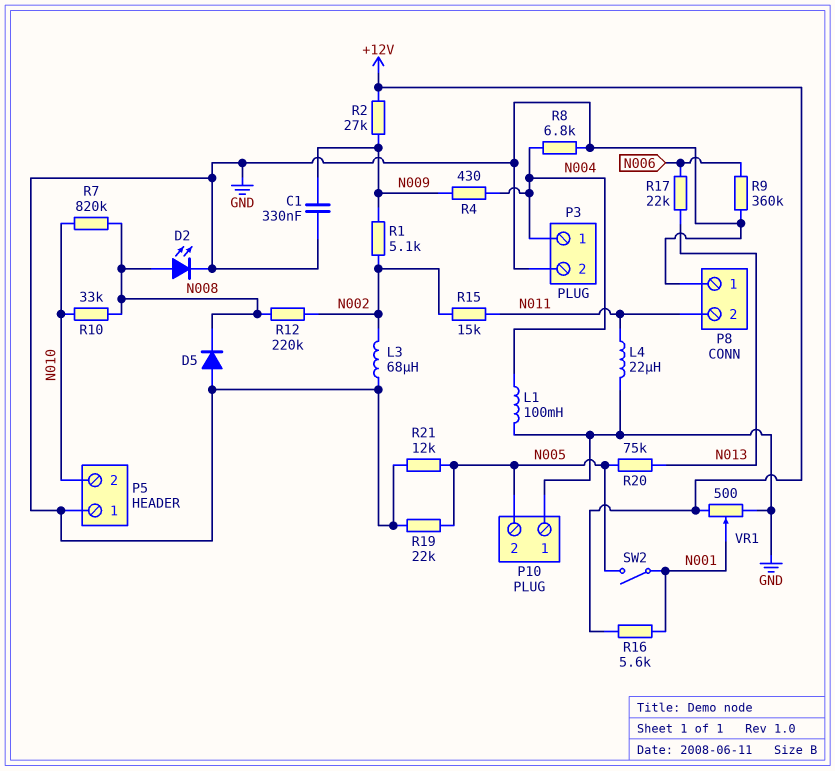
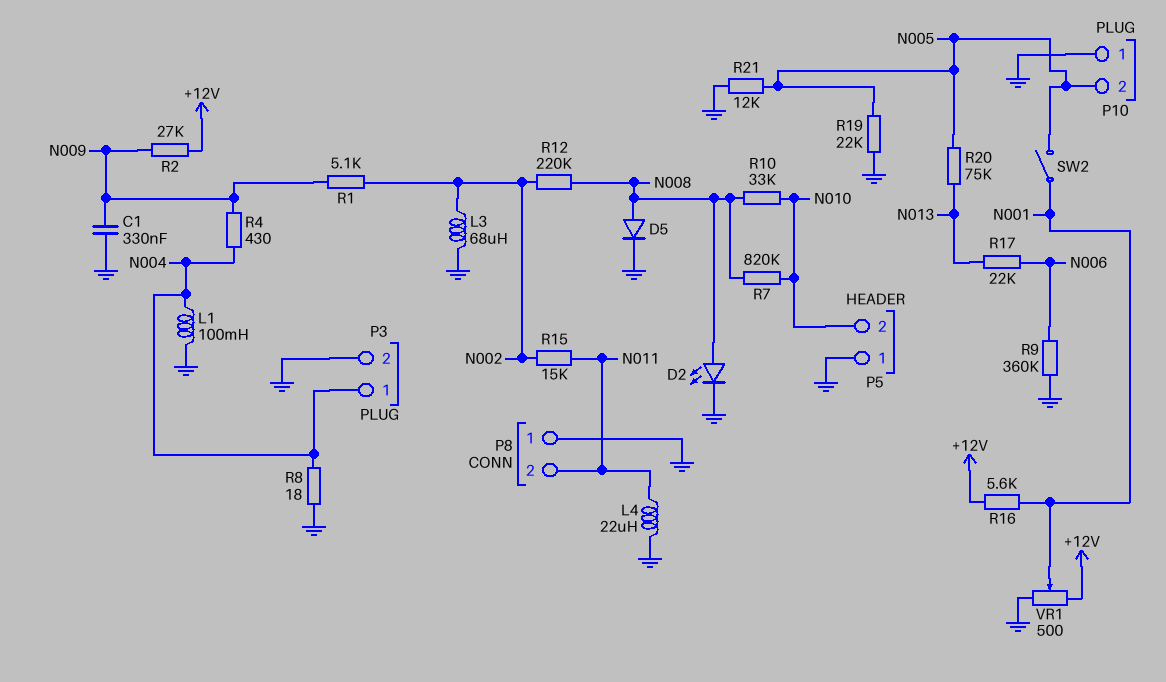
D5: diode (A GND, K N008) -> diode (A N008, K GND)
R8: 6.8k (GND, N004) -> 18 (GND, N004)

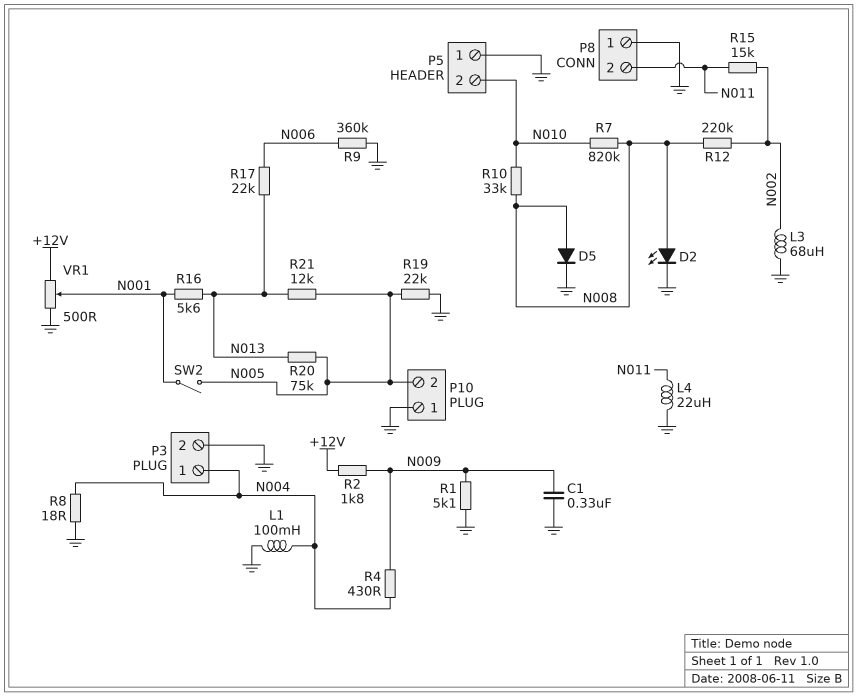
R1: 5.1k (N002, N009) -> 5.1k (GND, N009)
R2: 27k (+12V, N009) -> 1.8k (+12V, N009)
R16: 5.6k (+12V, N001) -> 5.6k (N001, N013)
R21: 12k (GND, N005) -> 12k (N005, N013)

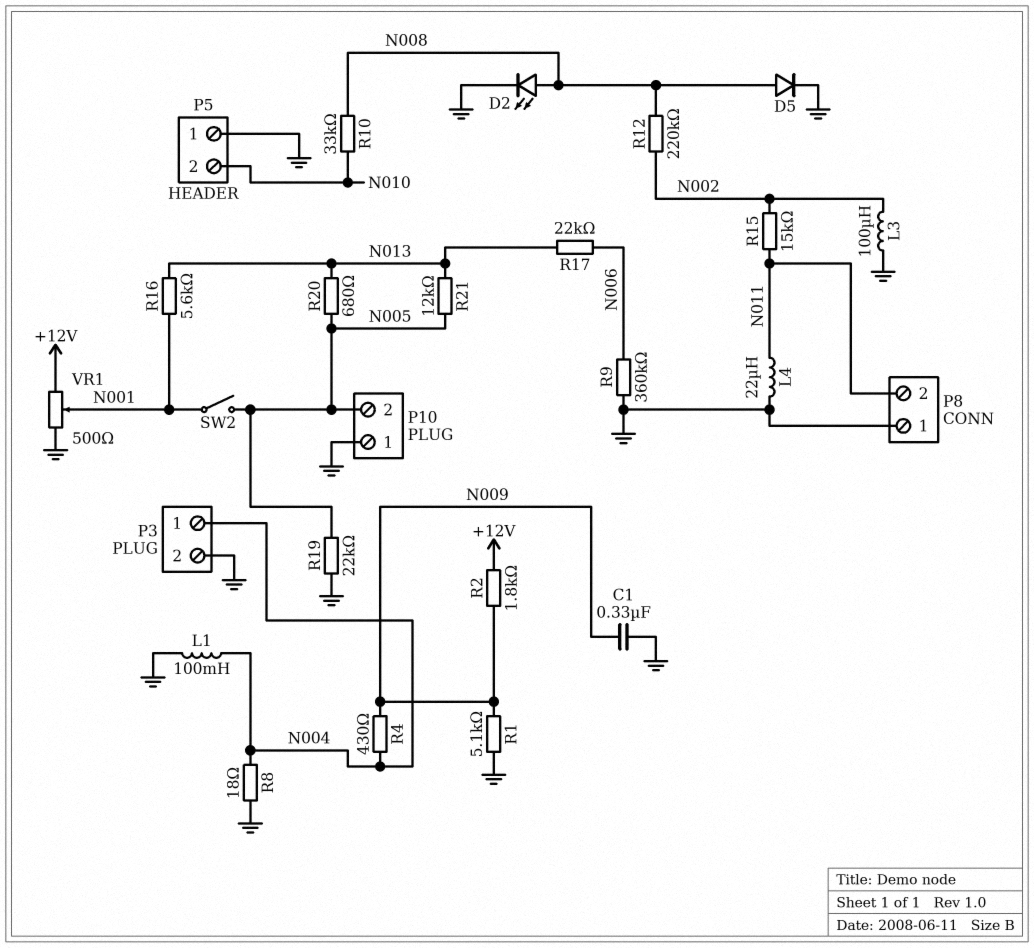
L3: 68uH (GND, N002) -> 100uH (GND, N002)
R7: 820k (N008, N010) -> none
R20: 75k (N005, N013) -> 680 (N005, N013)

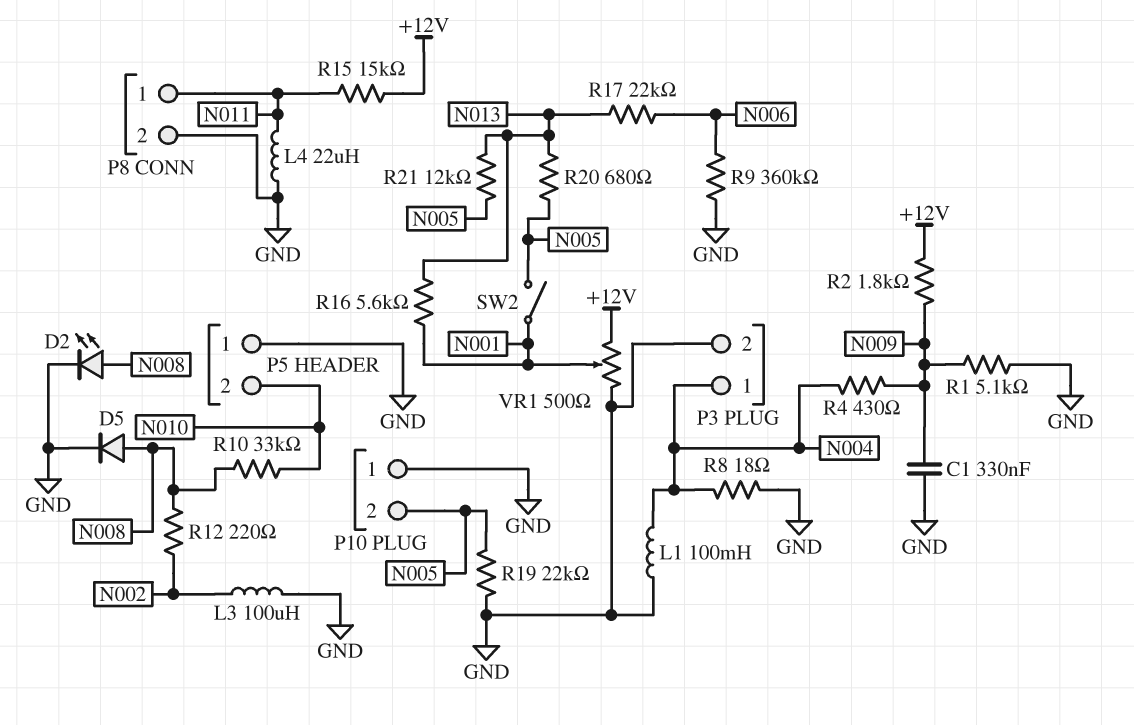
P8 pin 1: GND -> N011
P8 pin 2: N011 -> GND
R12: 220k (N002, N008) -> 220 (N002, N008)
R15: 15k (N002, N011) -> 15k (+12V, N011)

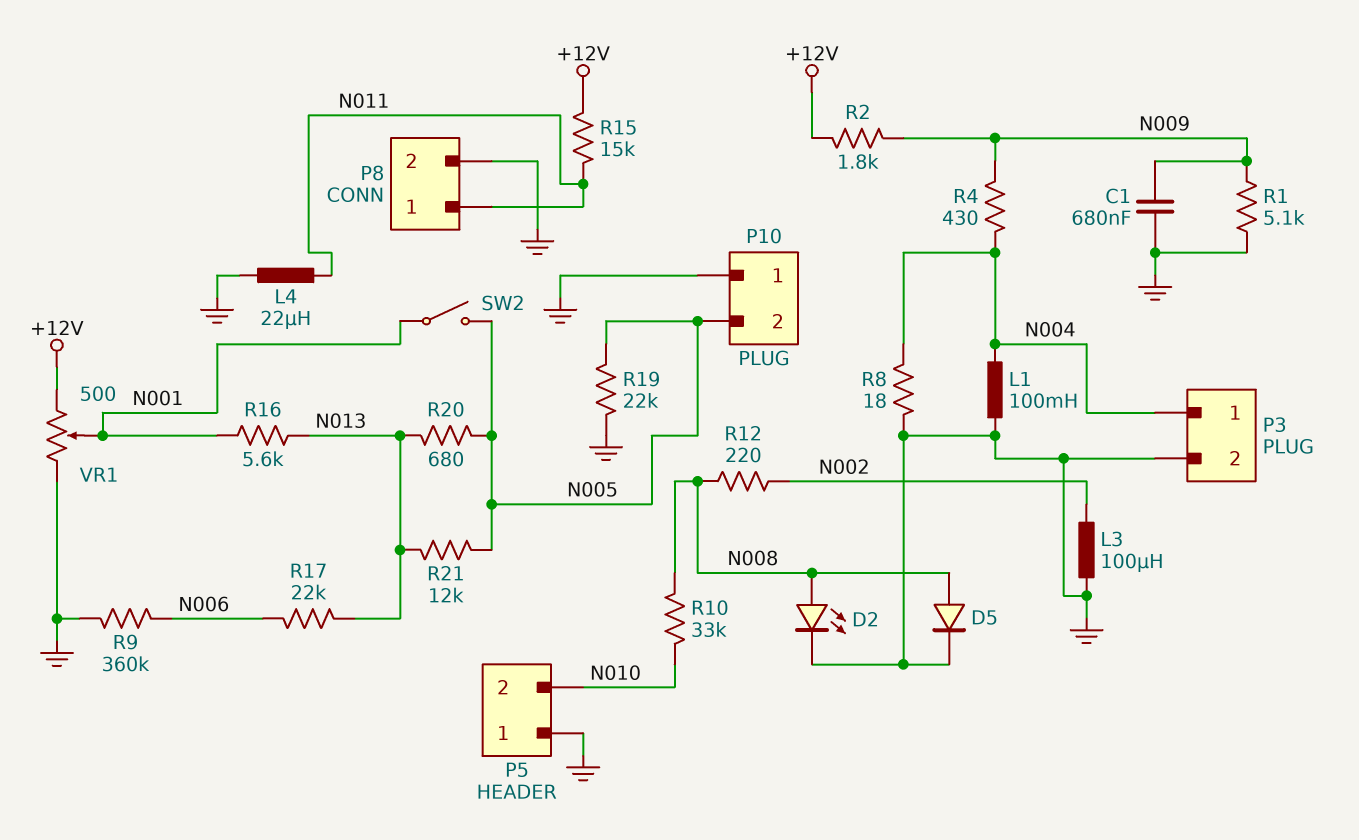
C1: 330nF (GND, N009) -> 680nF (GND, N009)

